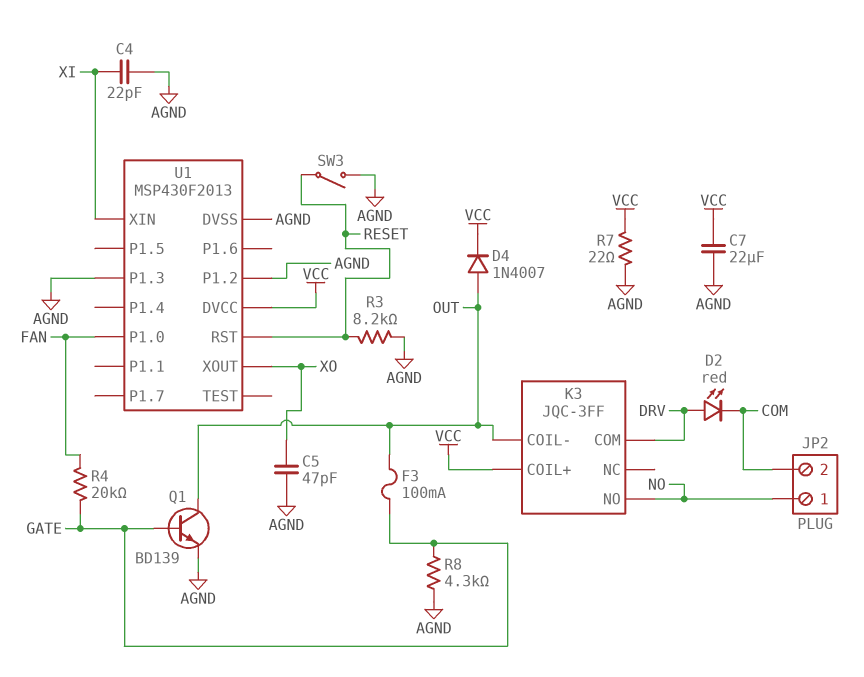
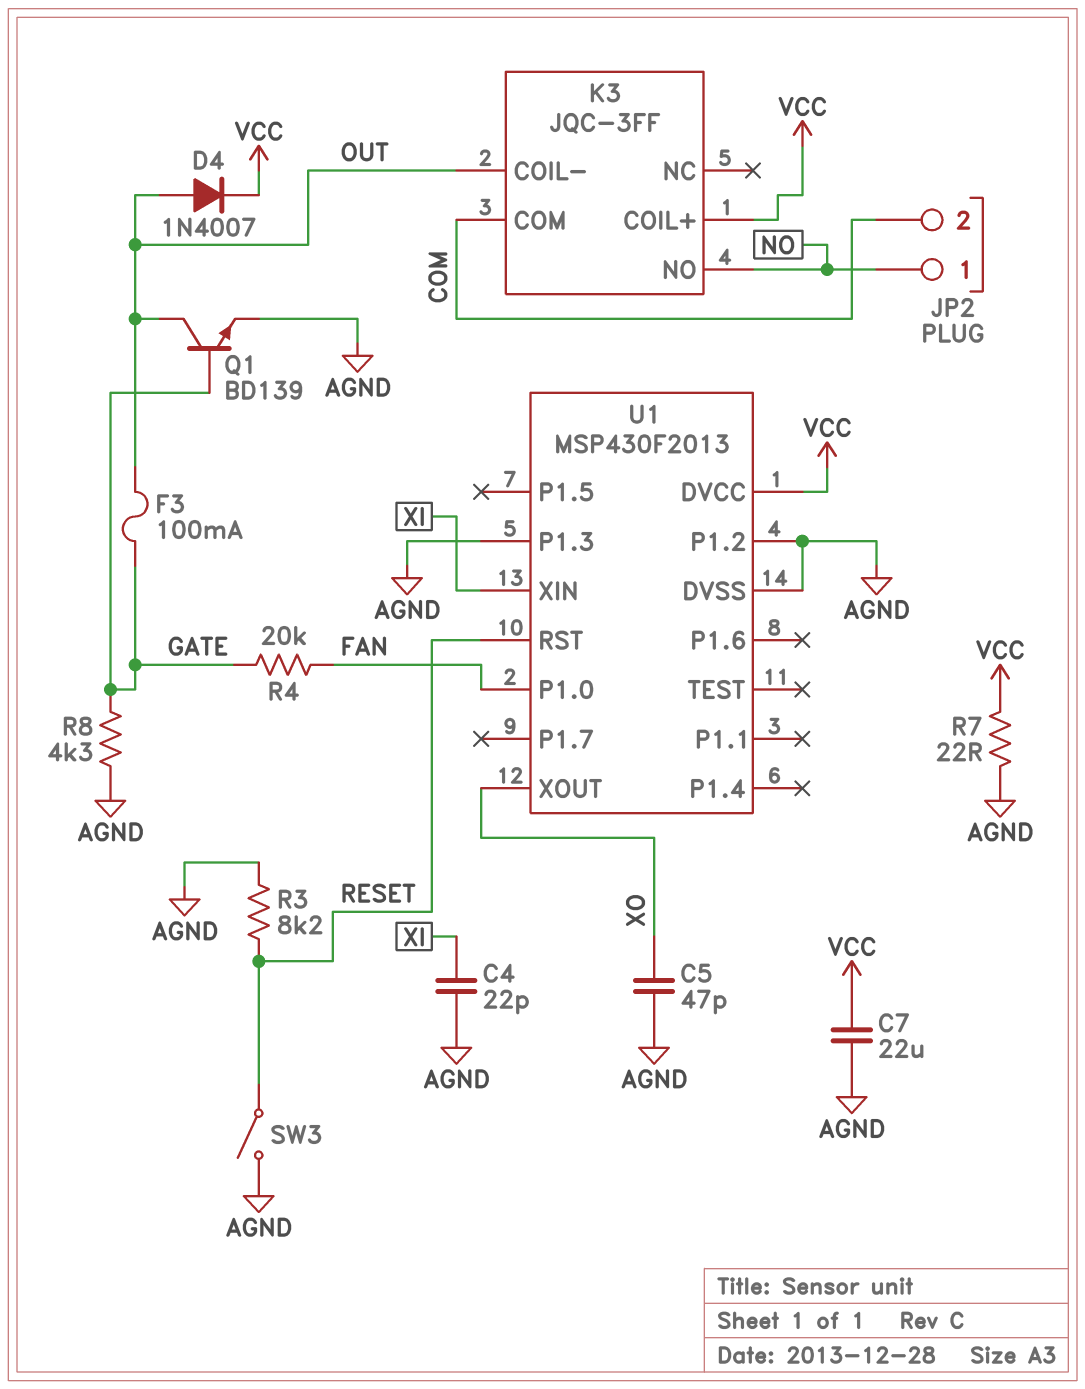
D2: LED red (A DRV, K COM) -> none
K3 pin COM: DRV -> COM

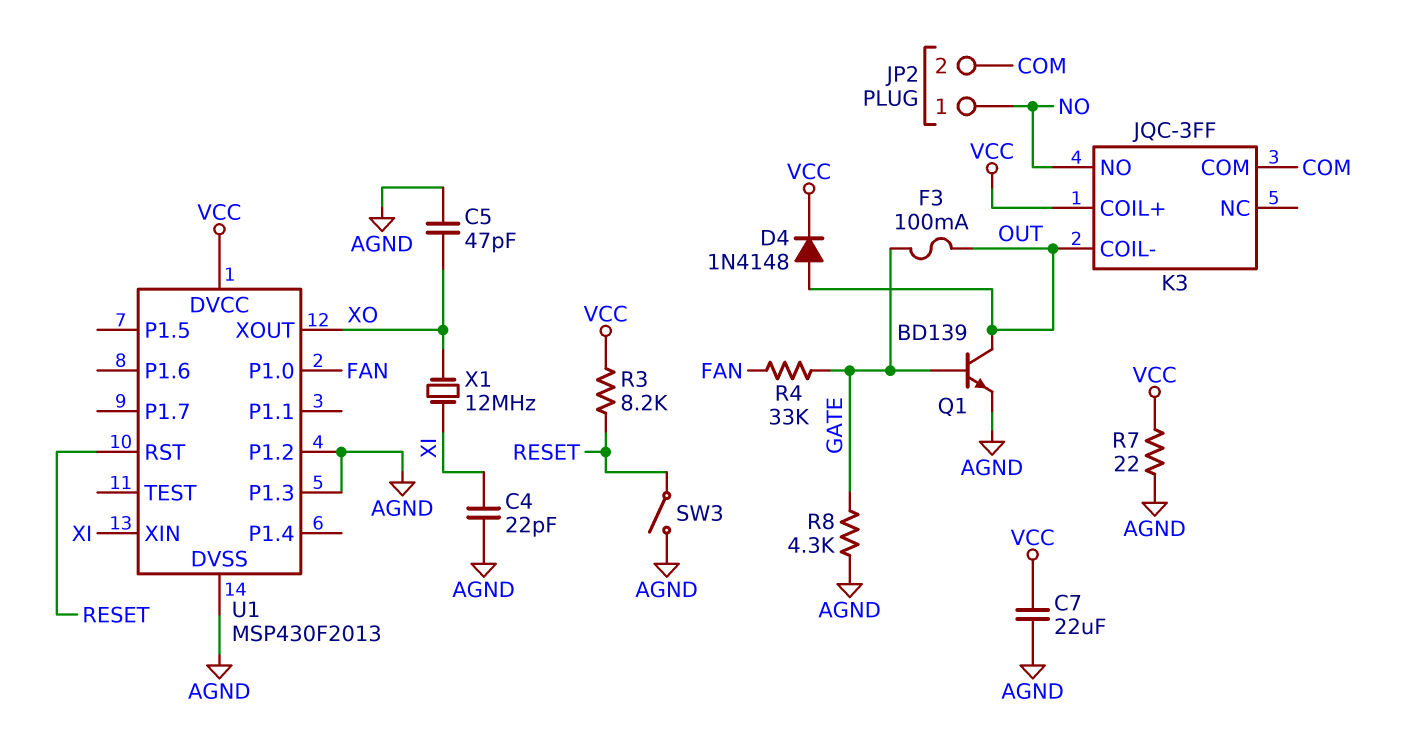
D4: diode 1N4007 (A OUT, K VCC) -> diode 1N4148 (A OUT, K VCC)
R3: 8.2k (AGND, RESET) -> 8.2k (RESET, VCC)
R4: 20k (FAN, GATE) -> 33k (FAN, GATE)
X1: none -> 12MHz (XI, XO)

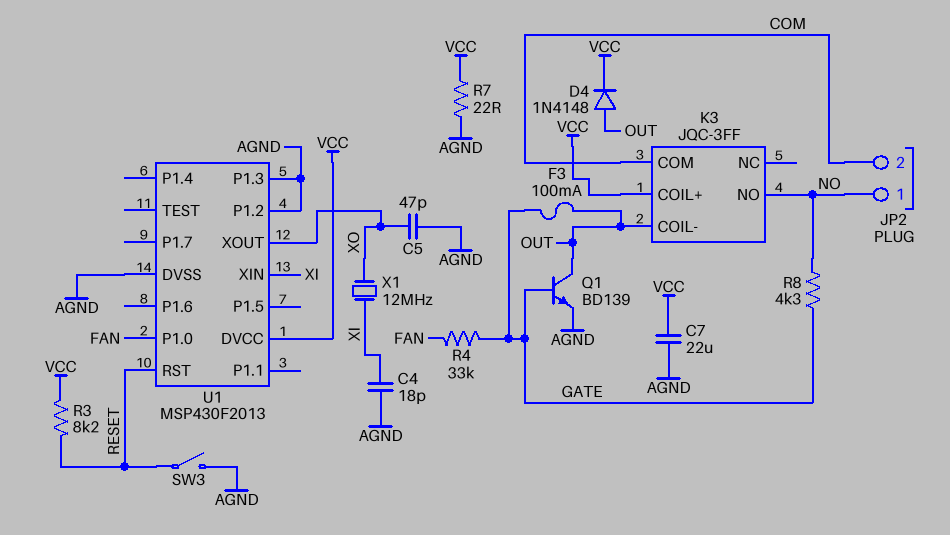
C4: 22pF (AGND, XI) -> 18pF (AGND, XI)
R8: 4.3k (AGND, GATE) -> 4.3k (GATE, NO)

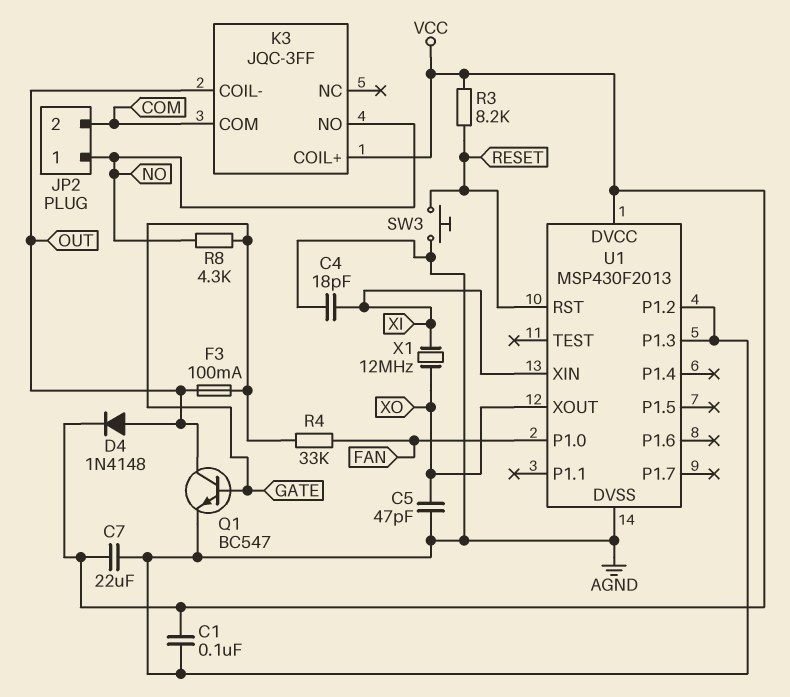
C1: none -> 100nF (AGND, VCC)
Q1: NPN BD139 (B GATE, C OUT, E AGND) -> NPN BC547 (B GATE, C OUT, E AGND)
R7: 22 (AGND, VCC) -> none
SW3: switch (AGND, RESET) -> button (AGND, RESET)

